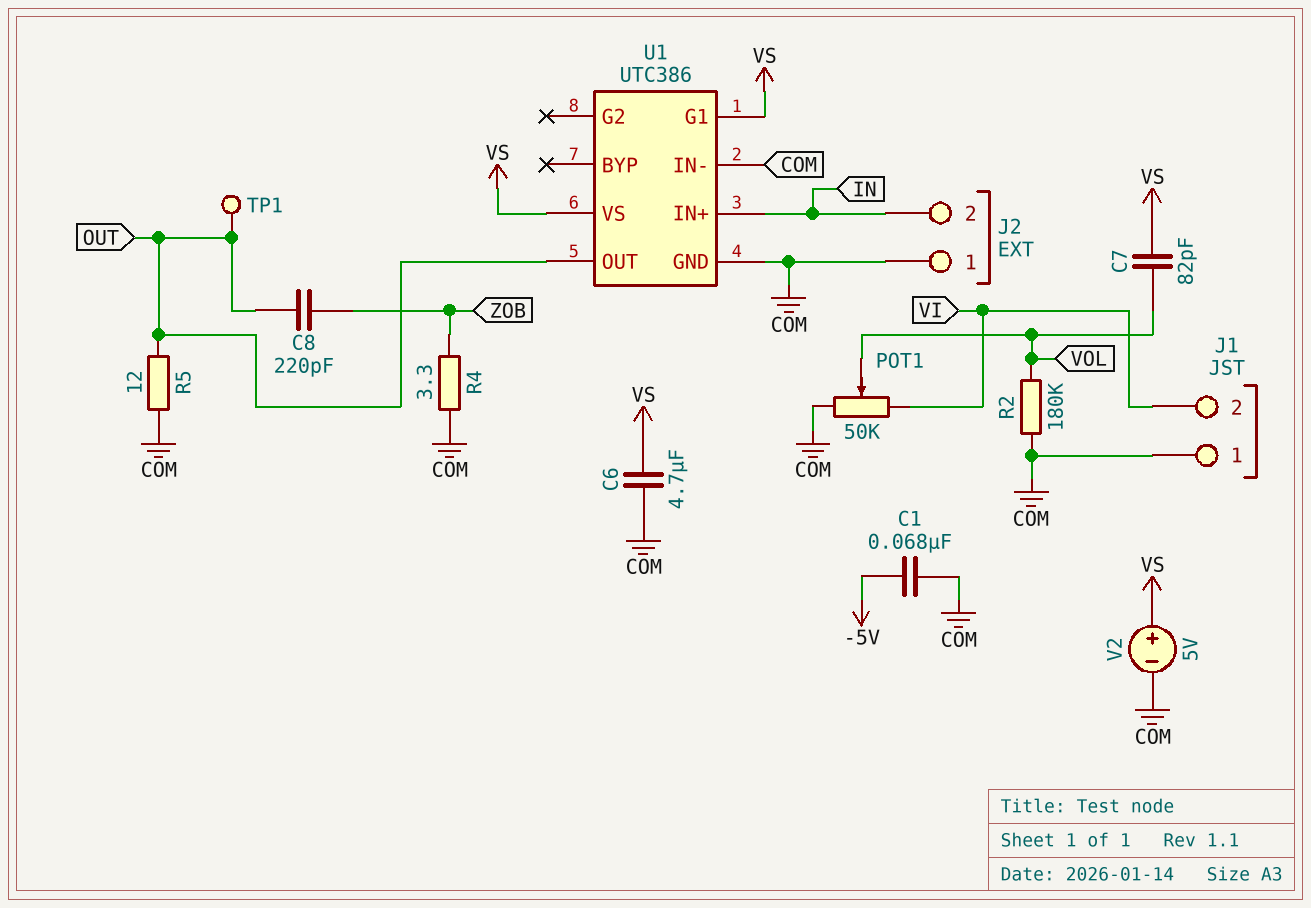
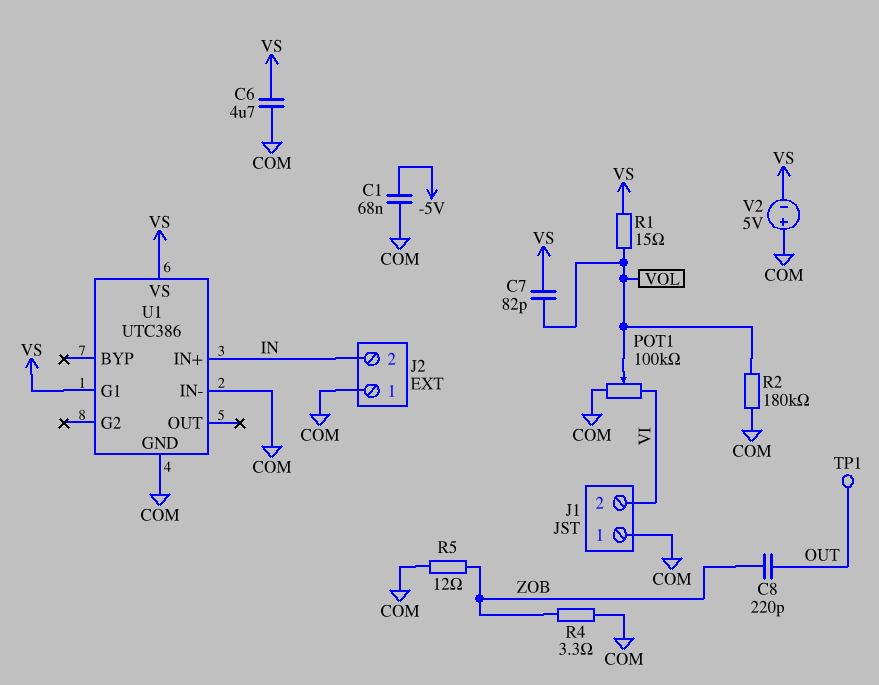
POT1: 50k (COM, VI, wiper VOL) -> 100k (COM, VI, wiper VOL)
R1: none -> 15 (VOL, VS)
R5: 12 (COM, OUT) -> 12 (COM, ZOB)
U1 pin OUT: OUT -> none
V2: 5V (plus VS, minus COM) -> 5V (plus COM, minus VS)

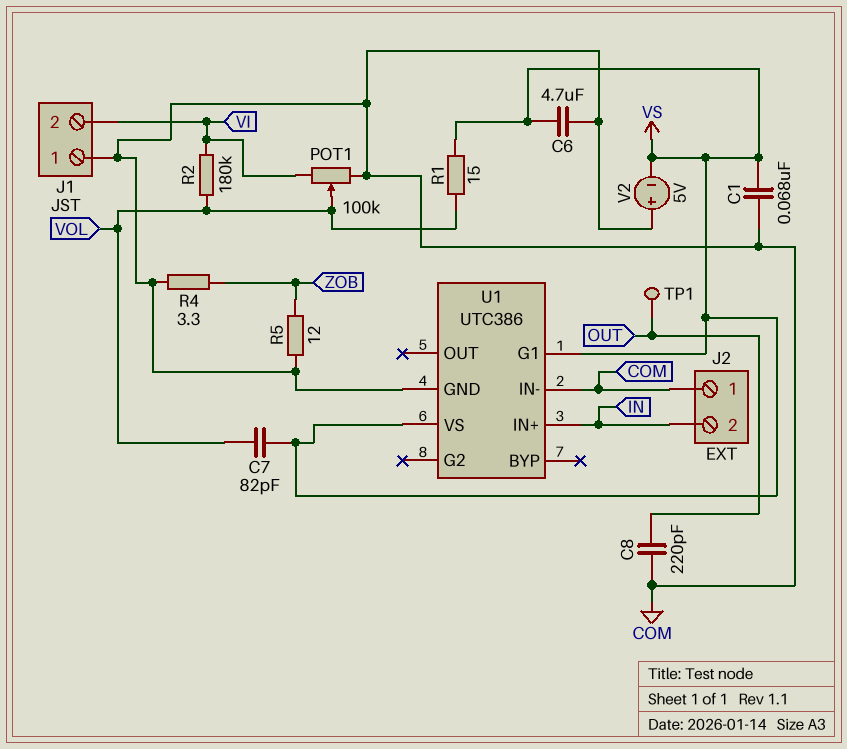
C1: 68nF (-5V, COM) -> 68nF (COM, VS)
C8: 220pF (OUT, ZOB) -> 220pF (COM, OUT)
R2: 180k (COM, VOL) -> 180k (VI, VOL)

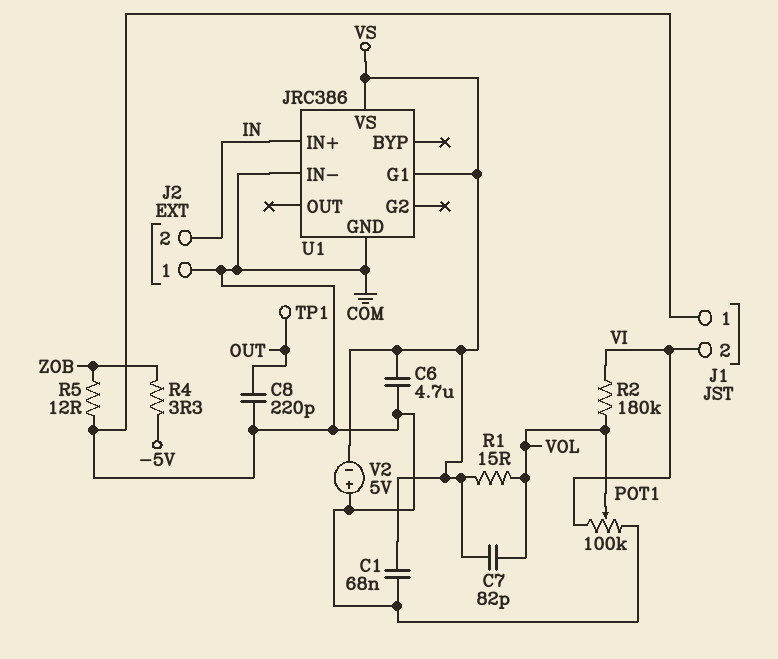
R4: 3.3 (COM, ZOB) -> 3.3 (-5V, ZOB)
U1: UTC386 -> JRC386

